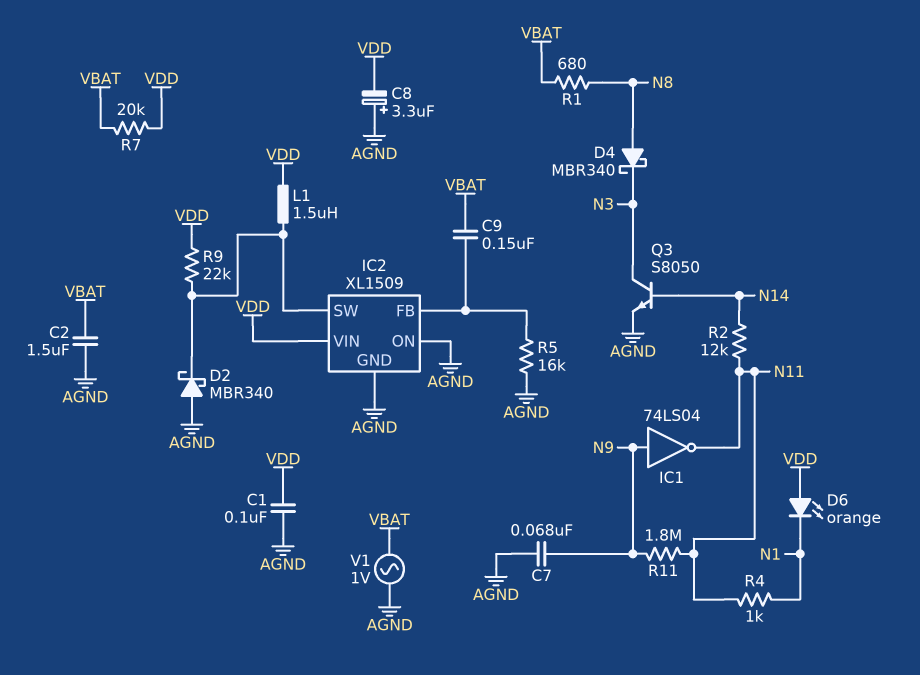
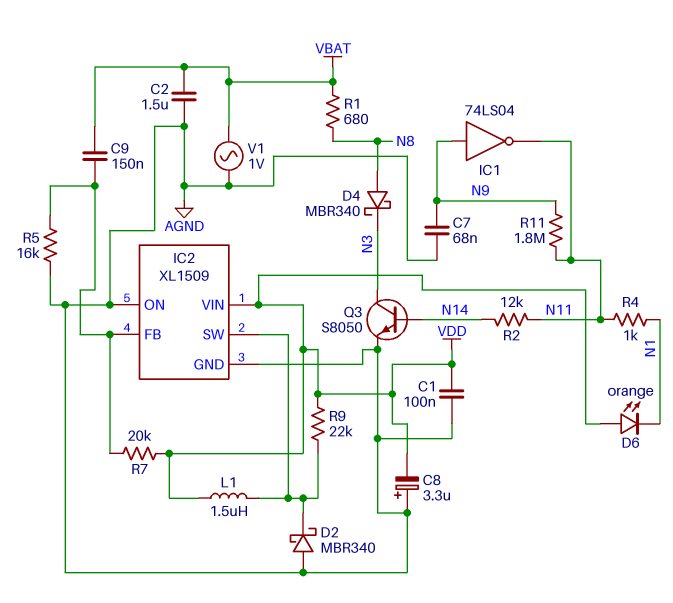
R7: 20k (VBAT, VDD) -> 20k (IC2/FB, VDD)

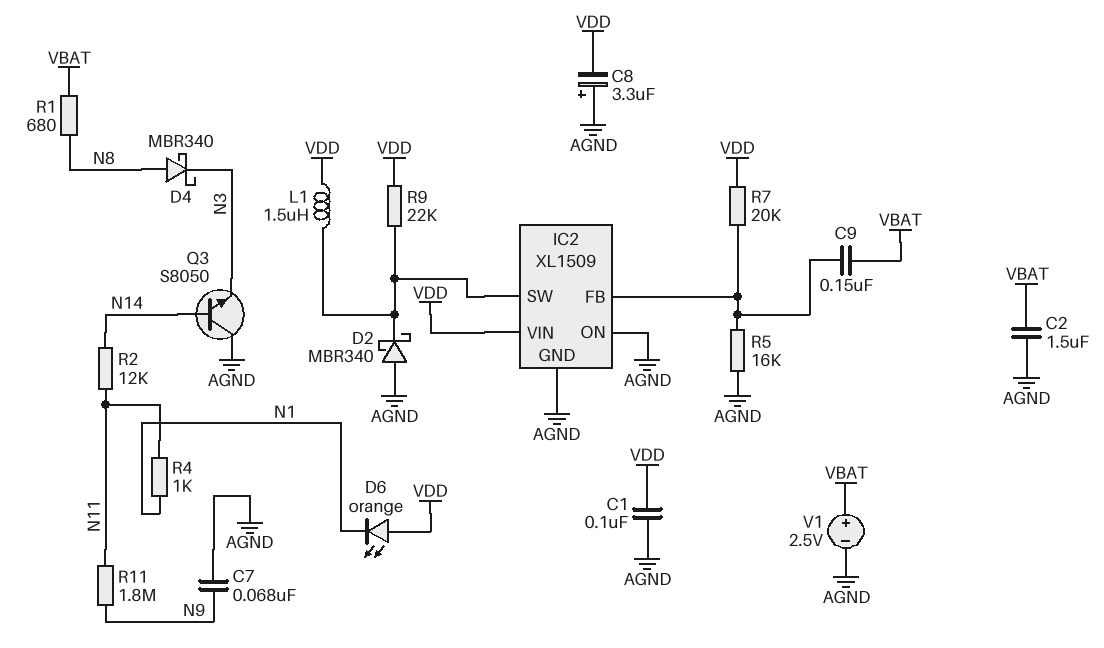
IC1: NOT 74LS04 (in N9, out N11) -> none
Q3: NPN S8050 (B N14, C N3, E AGND) -> NPN S8050 (B N14, C AGND, E N3)
V1: AC 1V (AGND, VBAT) -> 2.5V (plus VBAT, minus AGND)

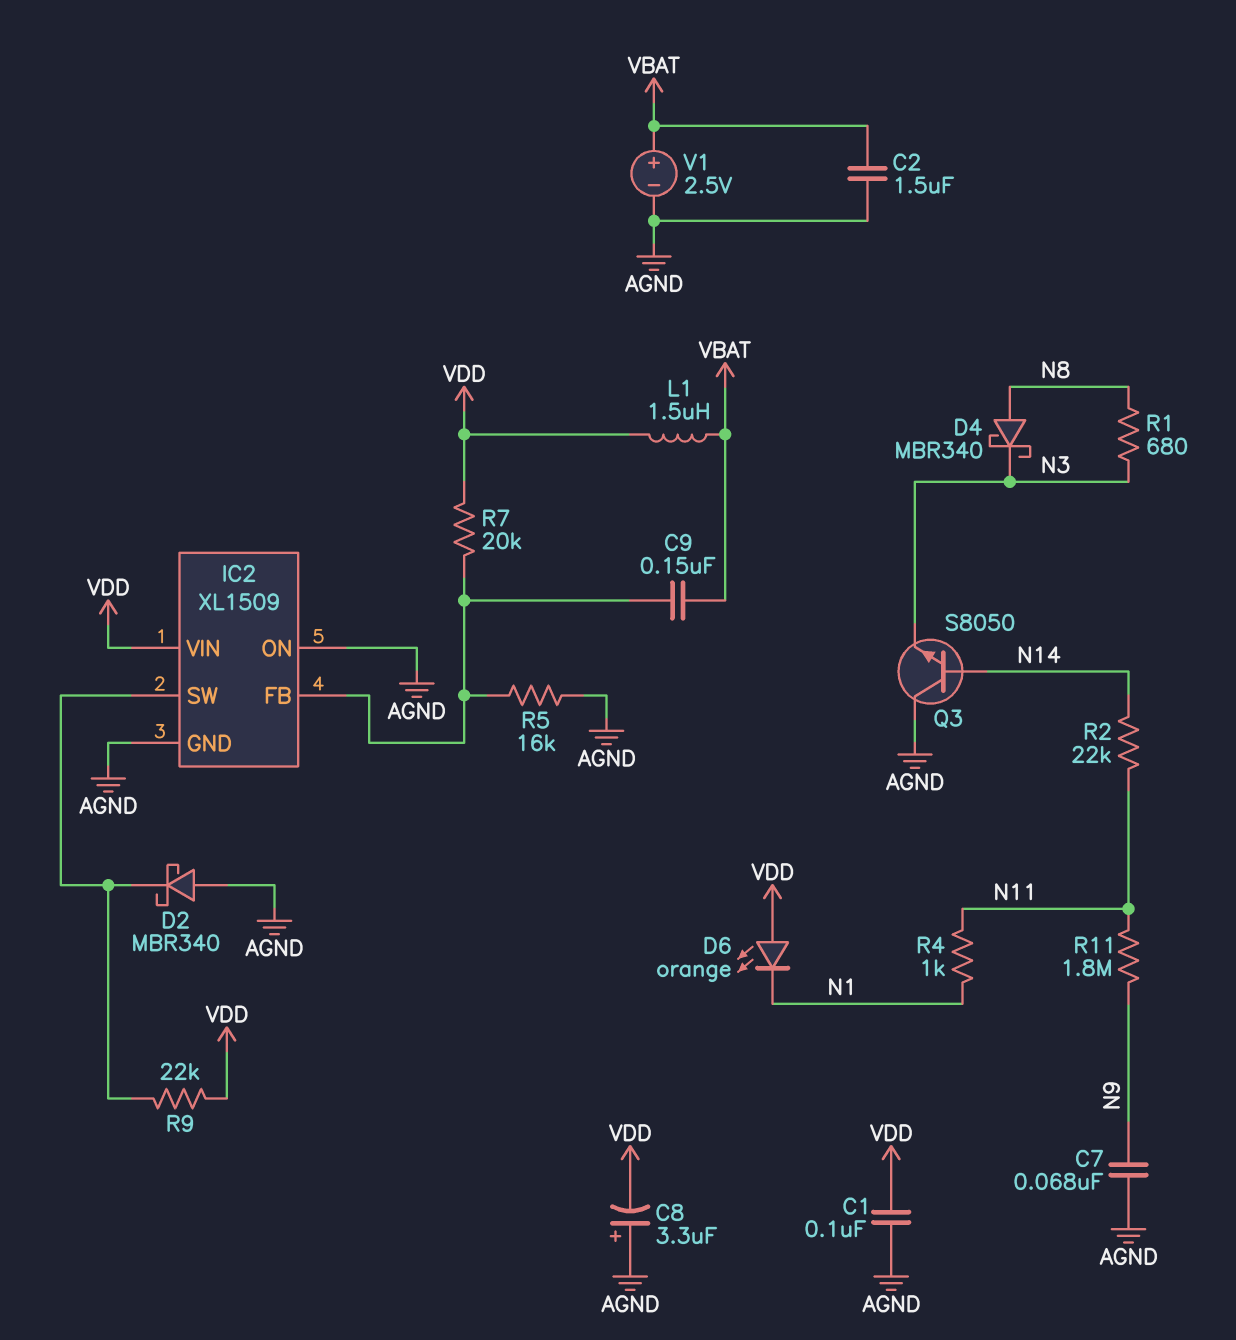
L1: 1.5uH (IC2/SW, VDD) -> 1.5uH (VBAT, VDD)
R1: 680 (N8, VBAT) -> 680 (N3, N8)
R2: 12k (N11, N14) -> 22k (N11, N14)

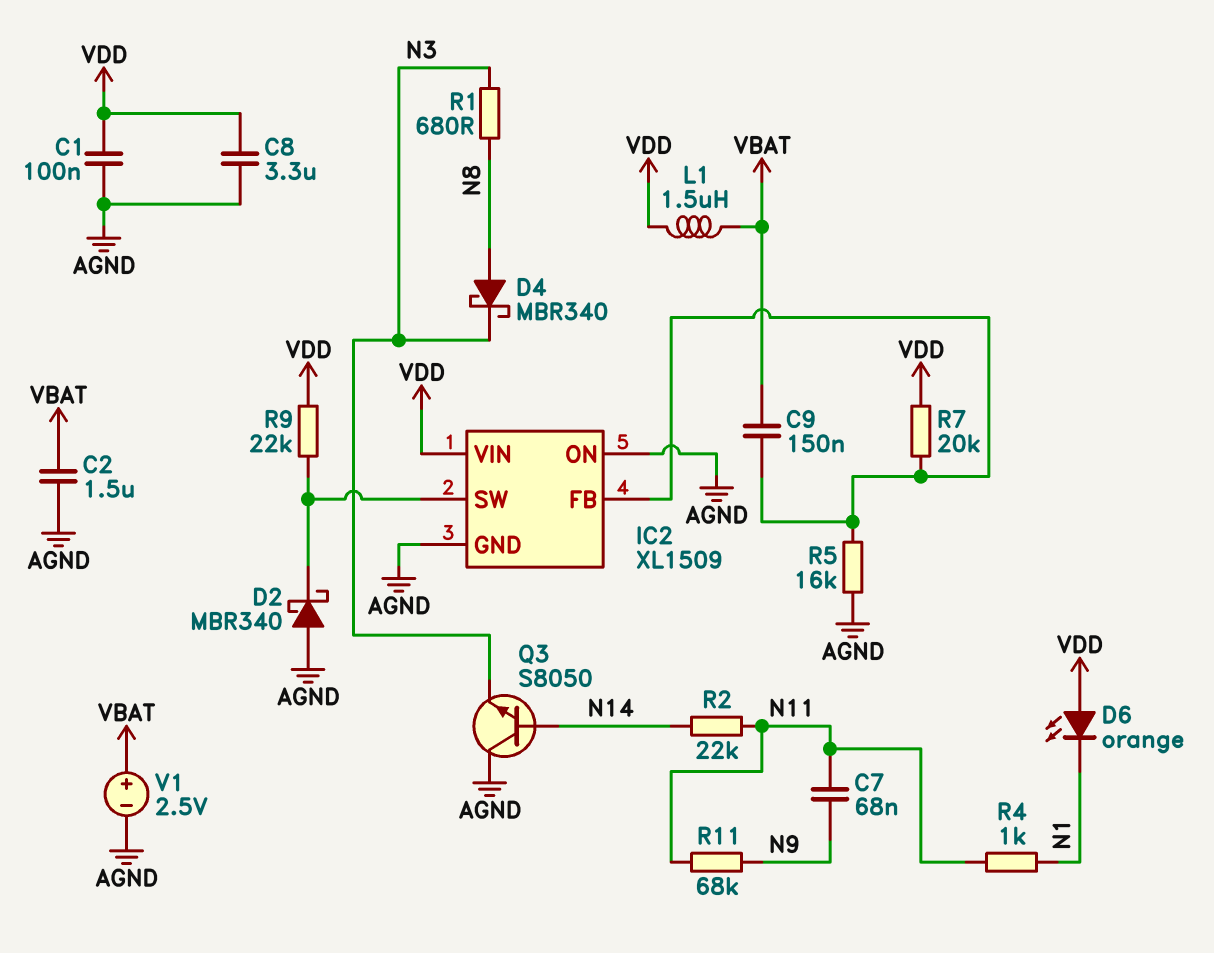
C7: 68nF (AGND, N9) -> 68nF (N9, N11)
C8: 3.3uF (plus AGND, minus VDD) -> 3.3uF (AGND, VDD)
R11: 1.8M (N9, N11) -> 68k (N9, N11)

